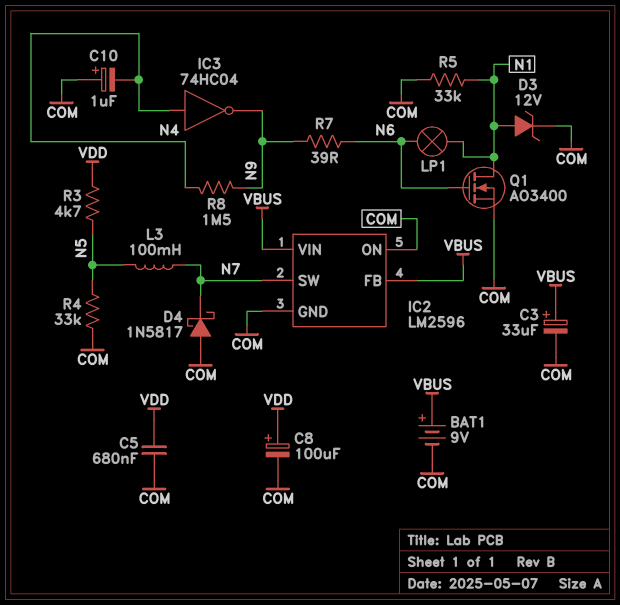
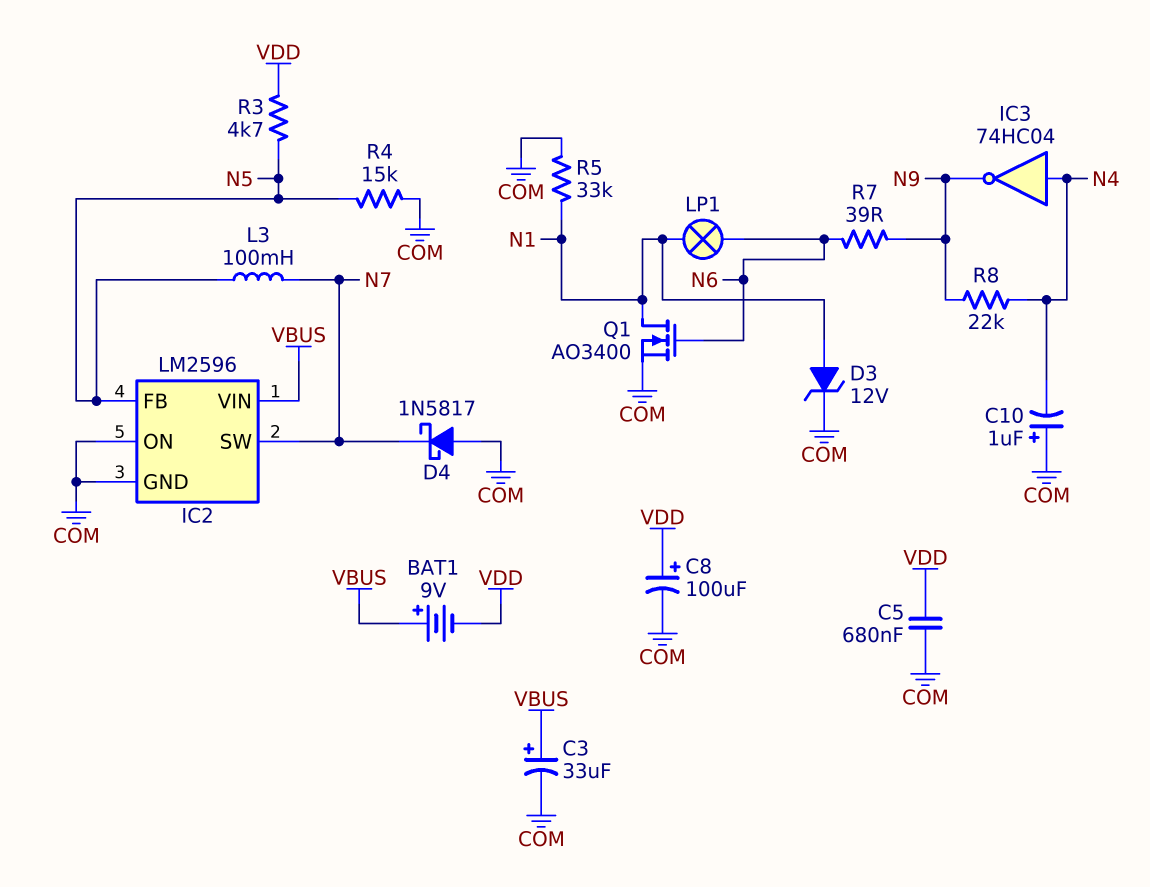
BAT1: 9V (plus VBUS, minus COM) -> 9V (plus VBUS, minus VDD)
IC2 pin FB: VBUS -> N5
R4: 33k (COM, N5) -> 15k (COM, N5)
R8: 1.5M (N4, N9) -> 22k (N4, N9)

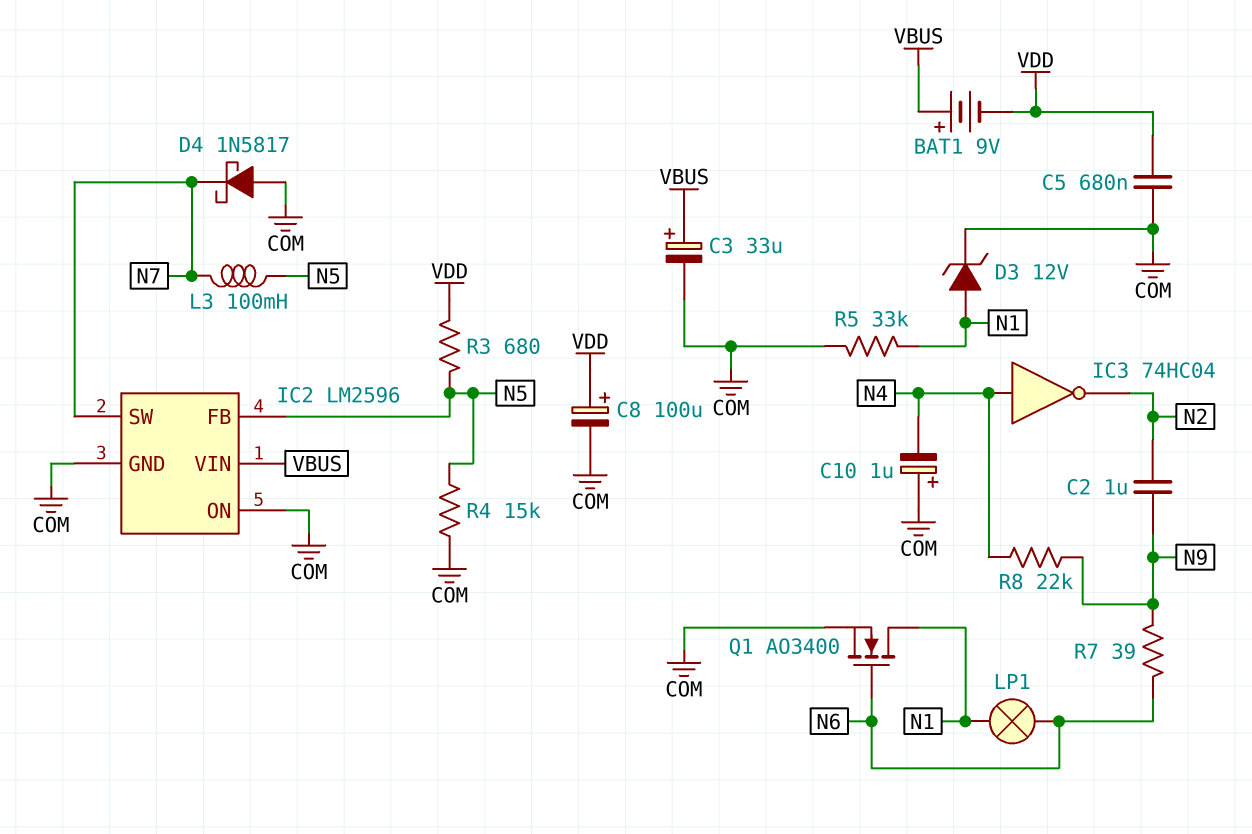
C2: none -> 1uF (N2, N9)
IC3: NOT 74HC04 (in N4, out N9) -> NOT 74HC04 (in N4, out N2)
R3: 4.7k (N5, VDD) -> 680 (N5, VDD)

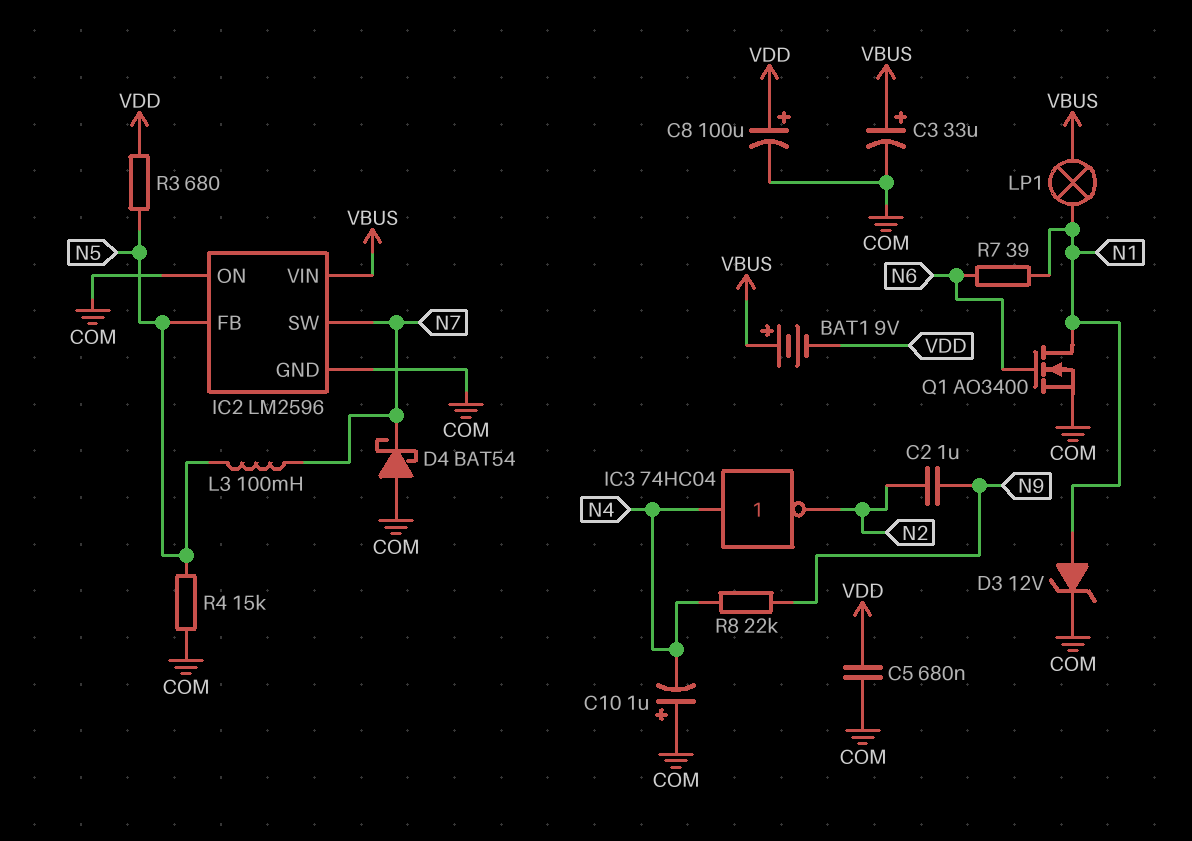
D4: schottky 1N5817 (A COM, K N7) -> schottky BAT54 (A COM, K N7)
LP1: lamp (N1, N6) -> lamp (N1, VBUS)
R5: 33k (COM, N1) -> none
R7: 39 (N6, N9) -> 39 (N1, N6)

